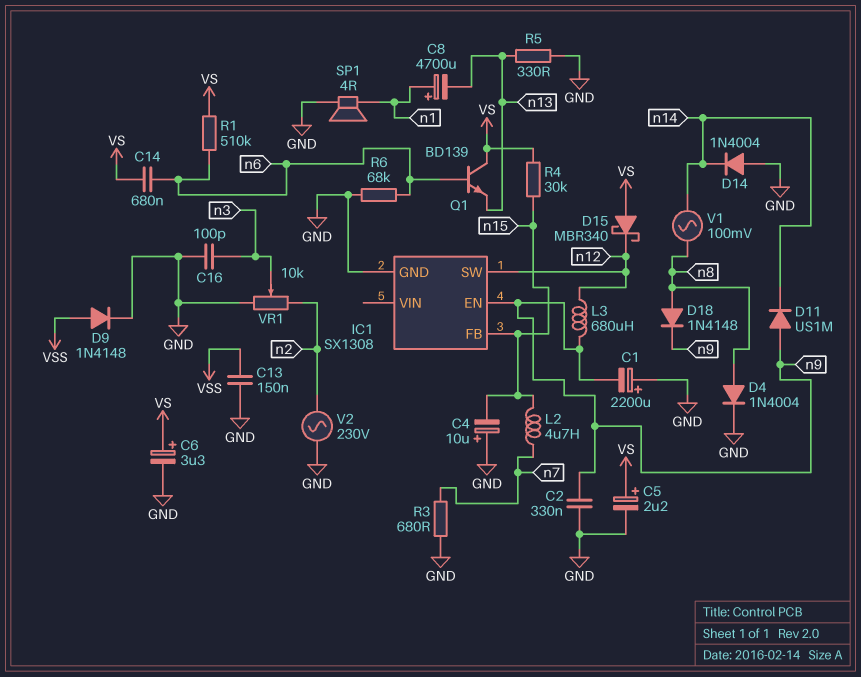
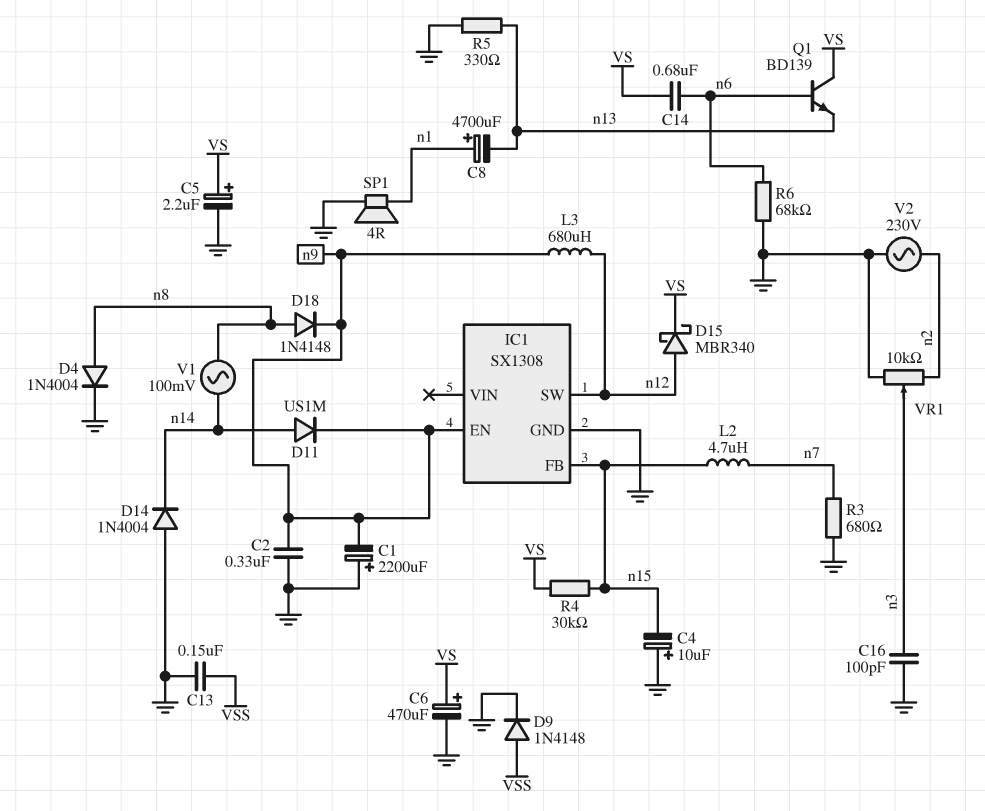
C6: 3.3uF (plus VS, minus GND) -> 470uF (plus VS, minus GND)
D11: diode US1M (A n9, K n14) -> diode US1M (A n14, K n9)
D15: schottky MBR340 (A VS, K n12) -> schottky MBR340 (A n12, K VS)
R1: 510k (VS, n6) -> none

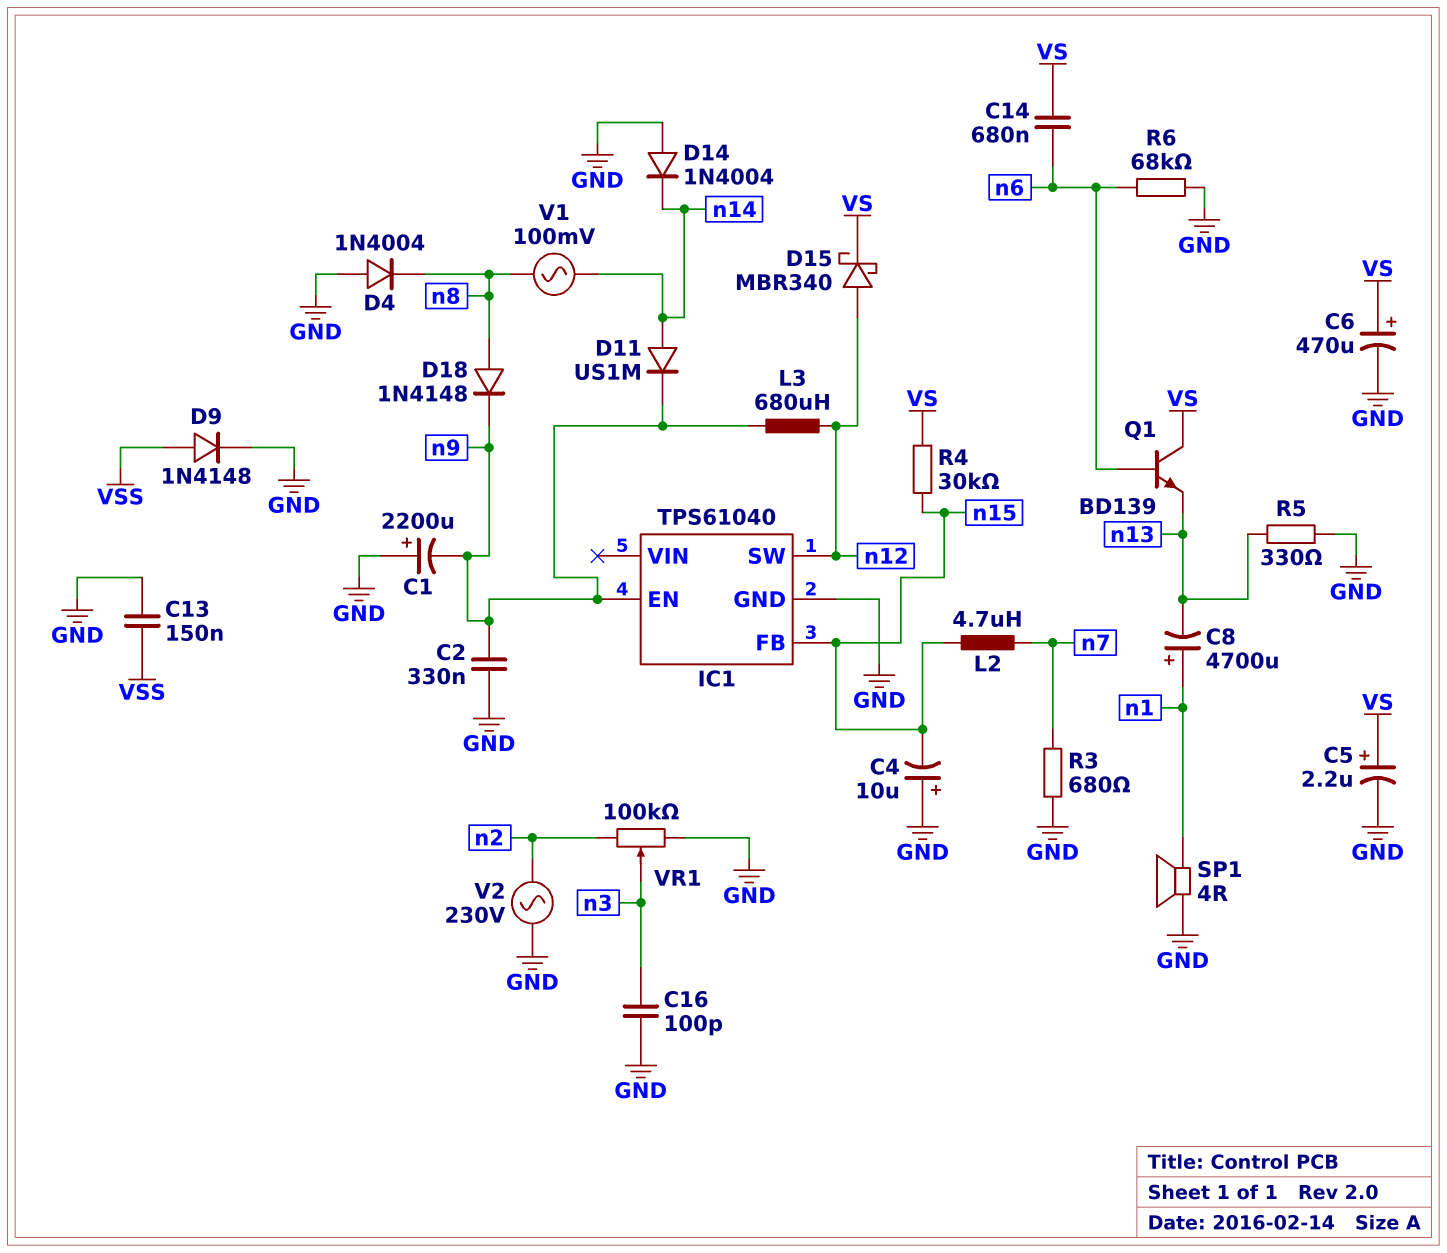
D4: diode 1N4004 (A n8, K GND) -> diode 1N4004 (A GND, K n8)
IC1: SX1308 -> TPS61040
VR1: 10k (GND, n2, wiper n3) -> 100k (GND, n2, wiper n3)

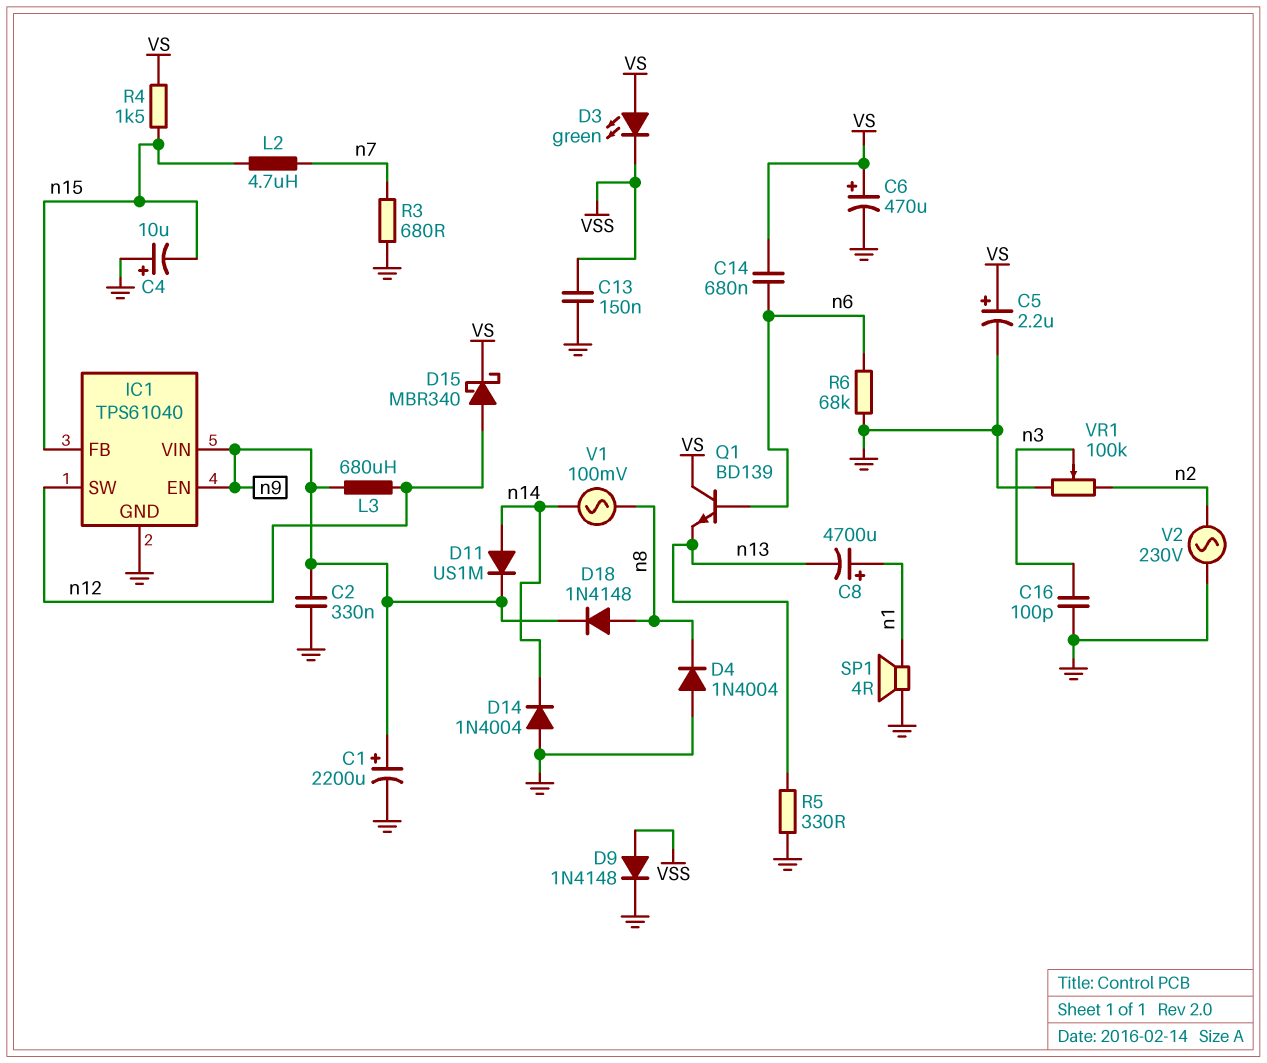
C1: 2200uF (plus GND, minus n9) -> 2200uF (plus n9, minus GND)
D3: none -> LED green (A VS, K VSS)
IC1 pin VIN: none -> n9
R4: 30k (VS, n15) -> 1.5k (VS, n15)

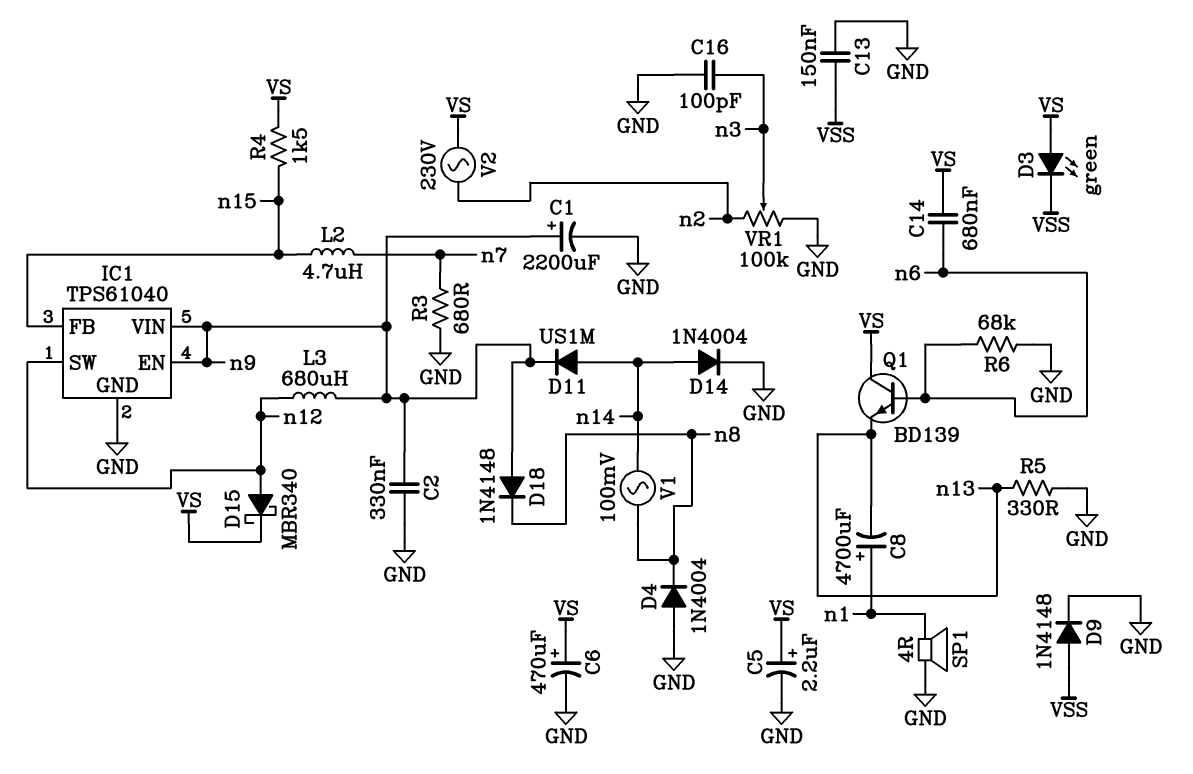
C4: 10uF (plus GND, minus n15) -> none
D14: diode 1N4004 (A GND, K n14) -> diode 1N4004 (A n14, K GND)
D18: diode 1N4148 (A n8, K n9) -> diode 1N4148 (A n9, K n8)
V2: AC 230V (GND, n2) -> AC 230V (VS, n2)

